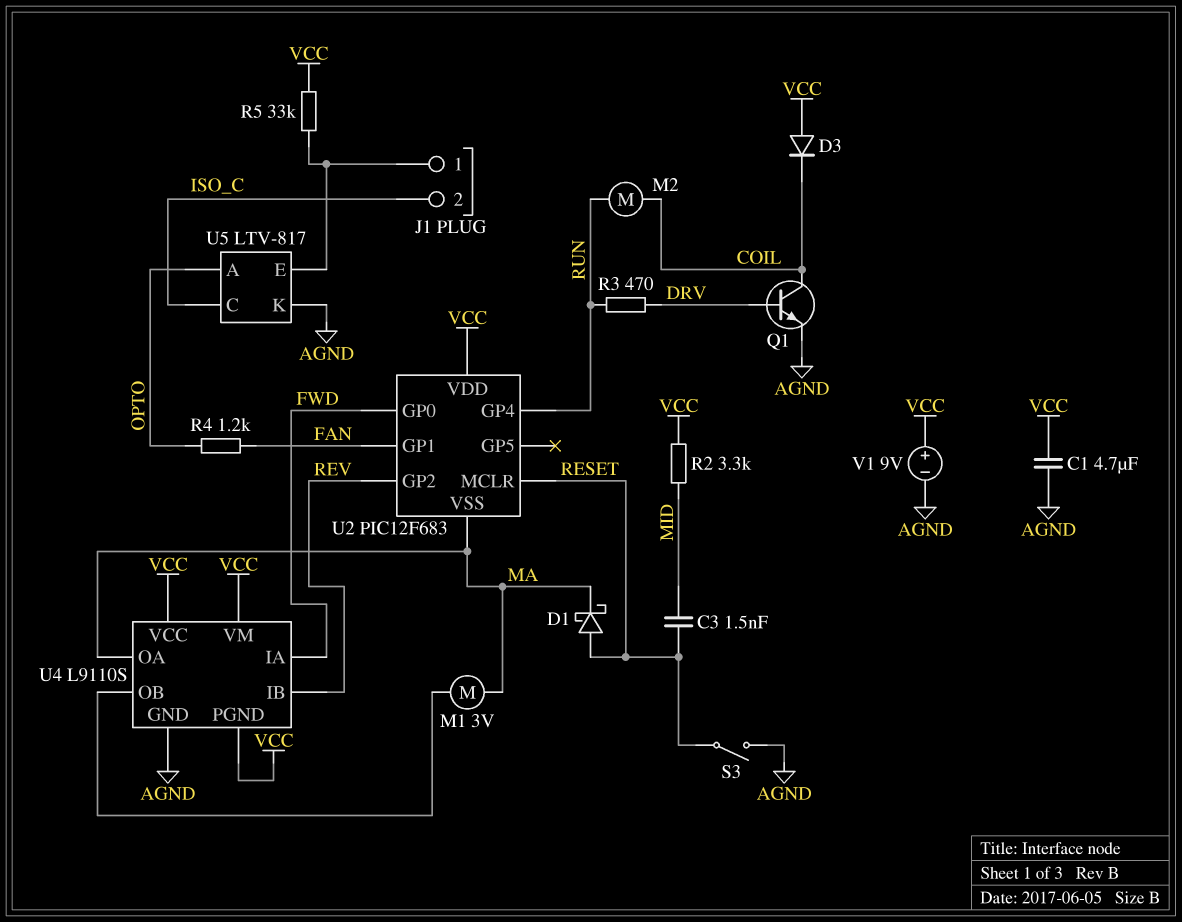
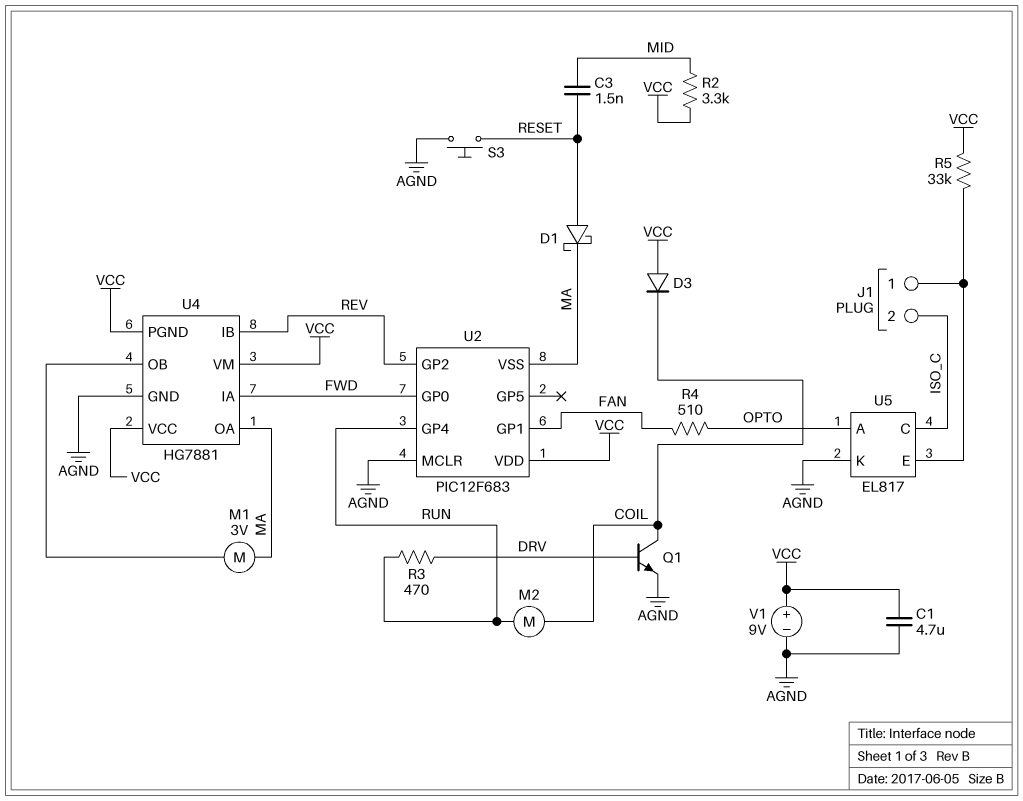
R4: 1.2k (FAN, OPTO) -> 510 (FAN, OPTO)
S3: switch (AGND, RESET) -> button (AGND, RESET)
U2 pin MCLR: RESET -> AGND
U4: L9110S -> HG7881
U5: LTV-817 -> EL817

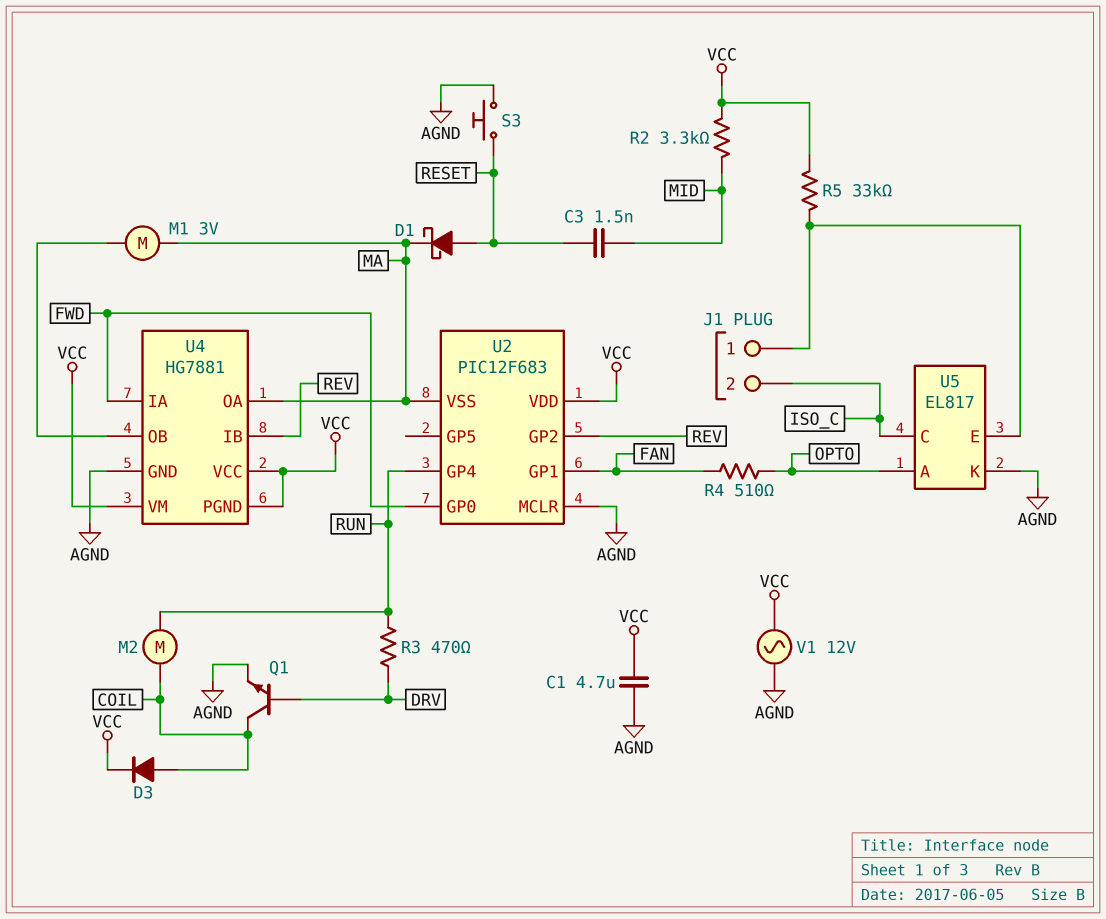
D3: diode (A VCC, K COIL) -> diode (A COIL, K VCC)
V1: 9V (plus VCC, minus AGND) -> AC 12V (AGND, VCC)

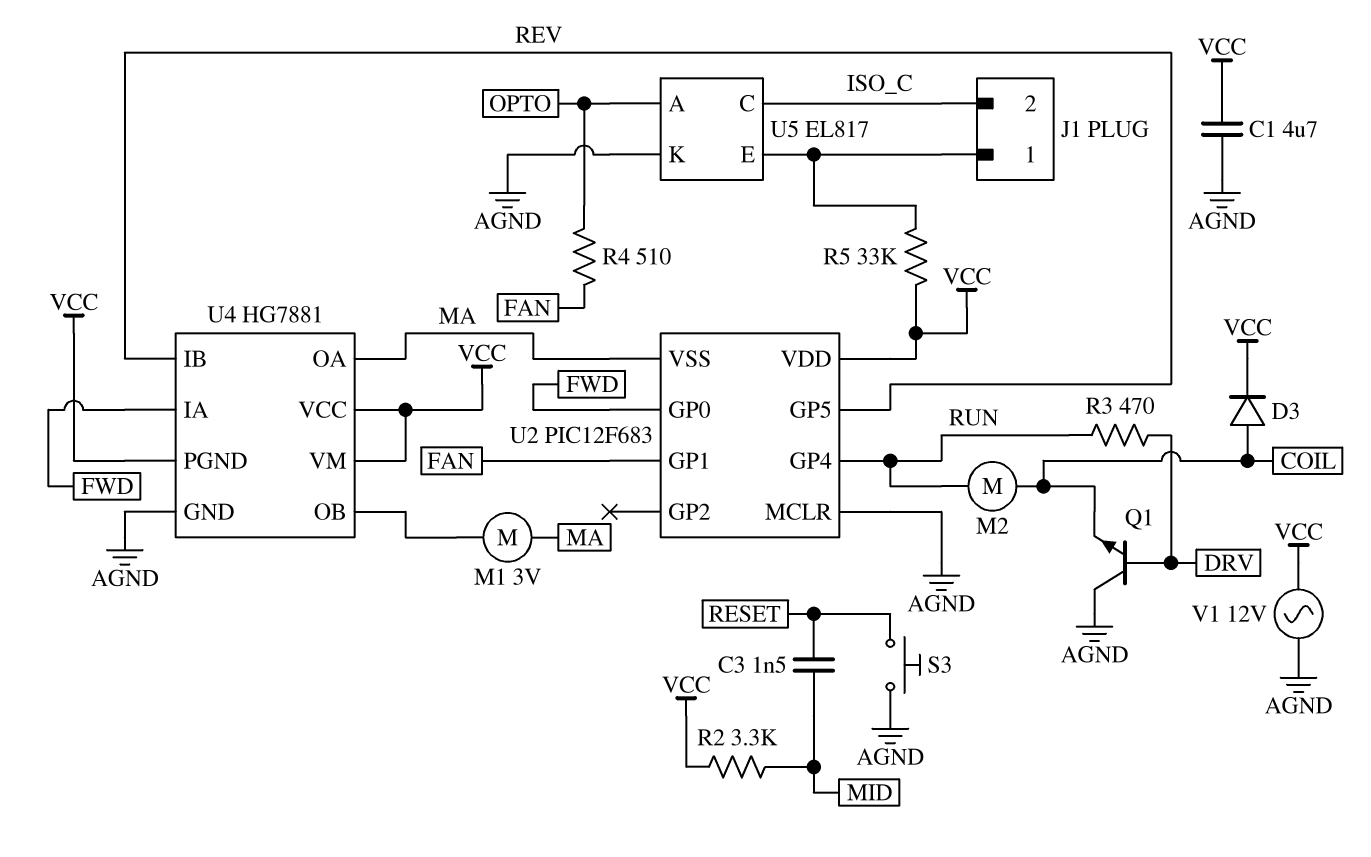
D1: schottky (A RESET, K MA) -> none
Q1: NPN (B DRV, C COIL, E AGND) -> NPN (B DRV, C AGND, E COIL)
U2 pin GP2: REV -> none
U2 pin GP5: none -> REV

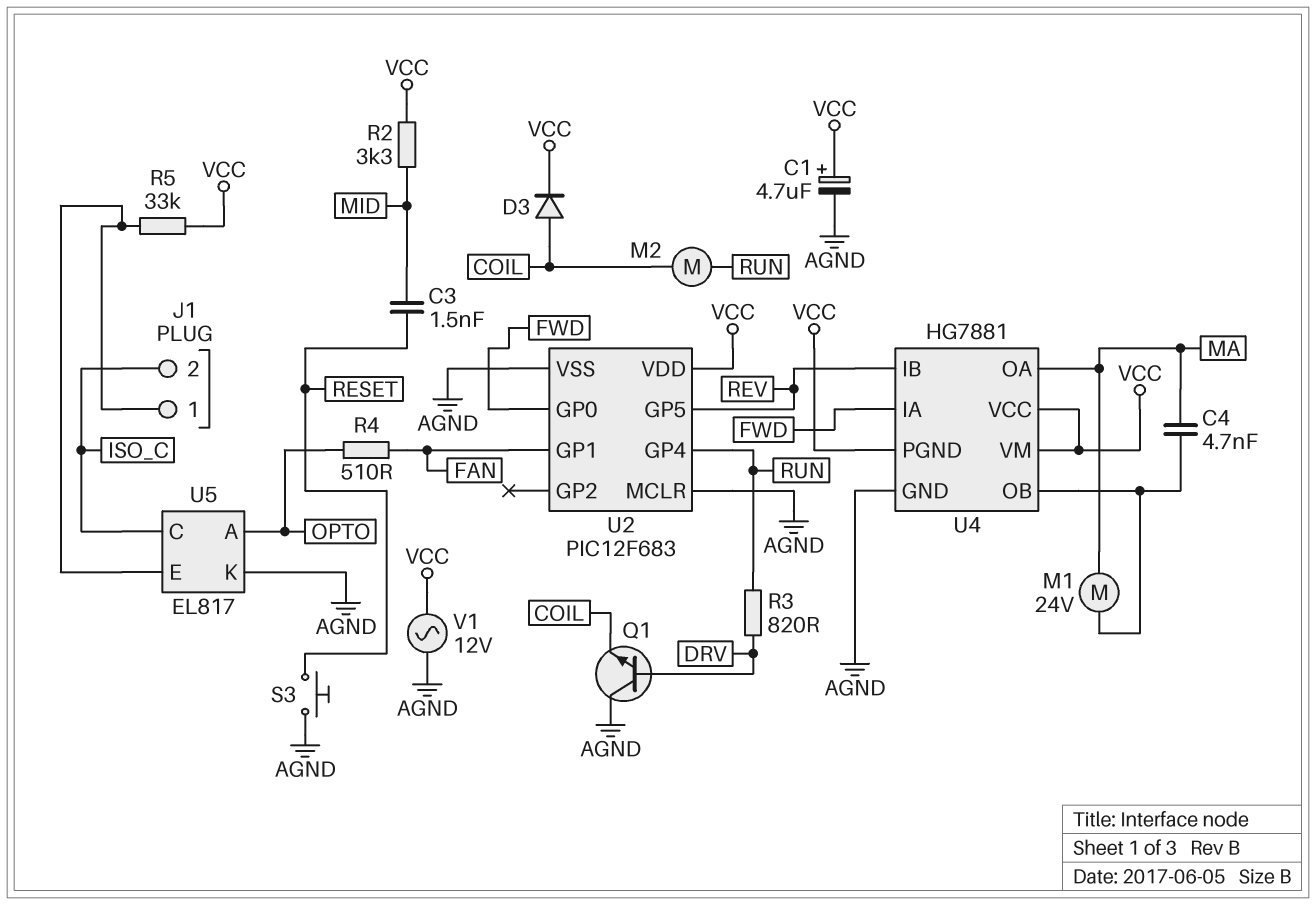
C1: 4.7uF (AGND, VCC) -> 4.7uF (plus VCC, minus AGND)
C4: none -> 4.7nF (MA, U4/OB)
M1: motor 3V (MA, U4/OB) -> motor 24V (MA, U4/OB)
R3: 470 (DRV, RUN) -> 820 (DRV, RUN)
U2 pin VSS: MA -> AGND

